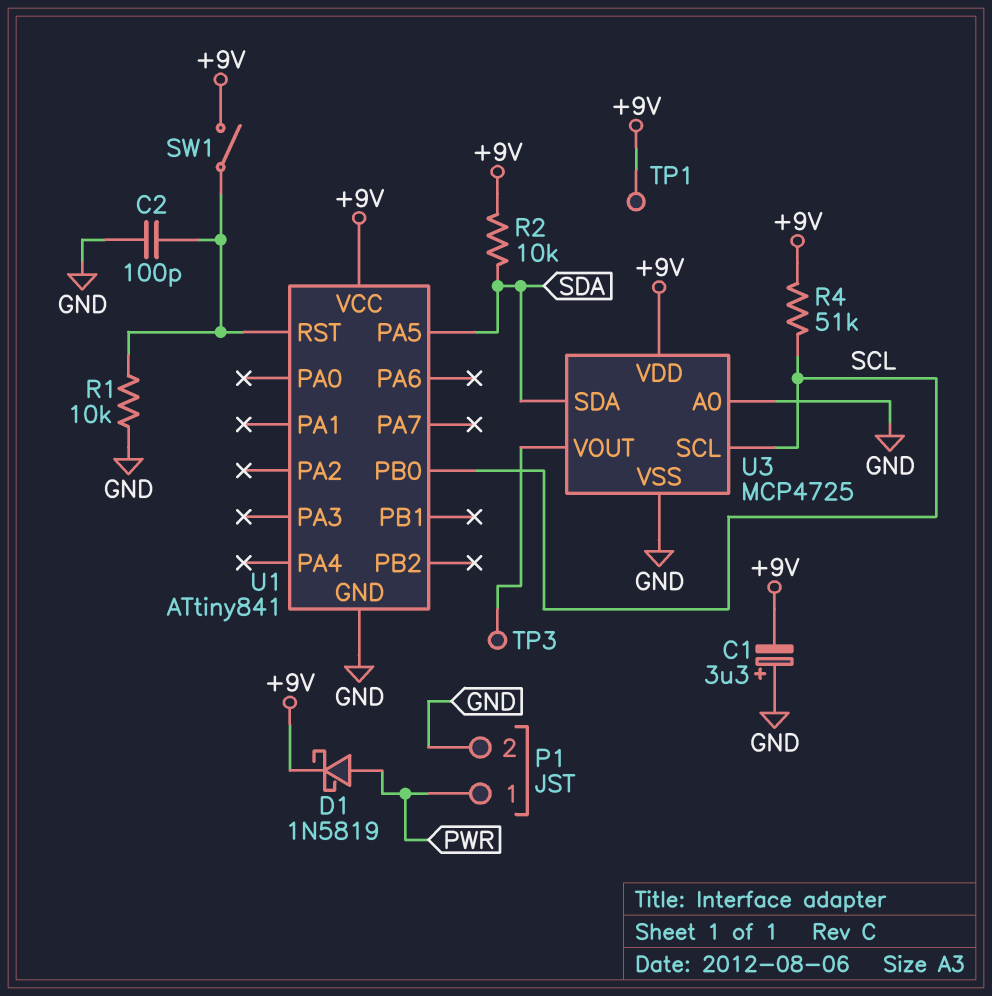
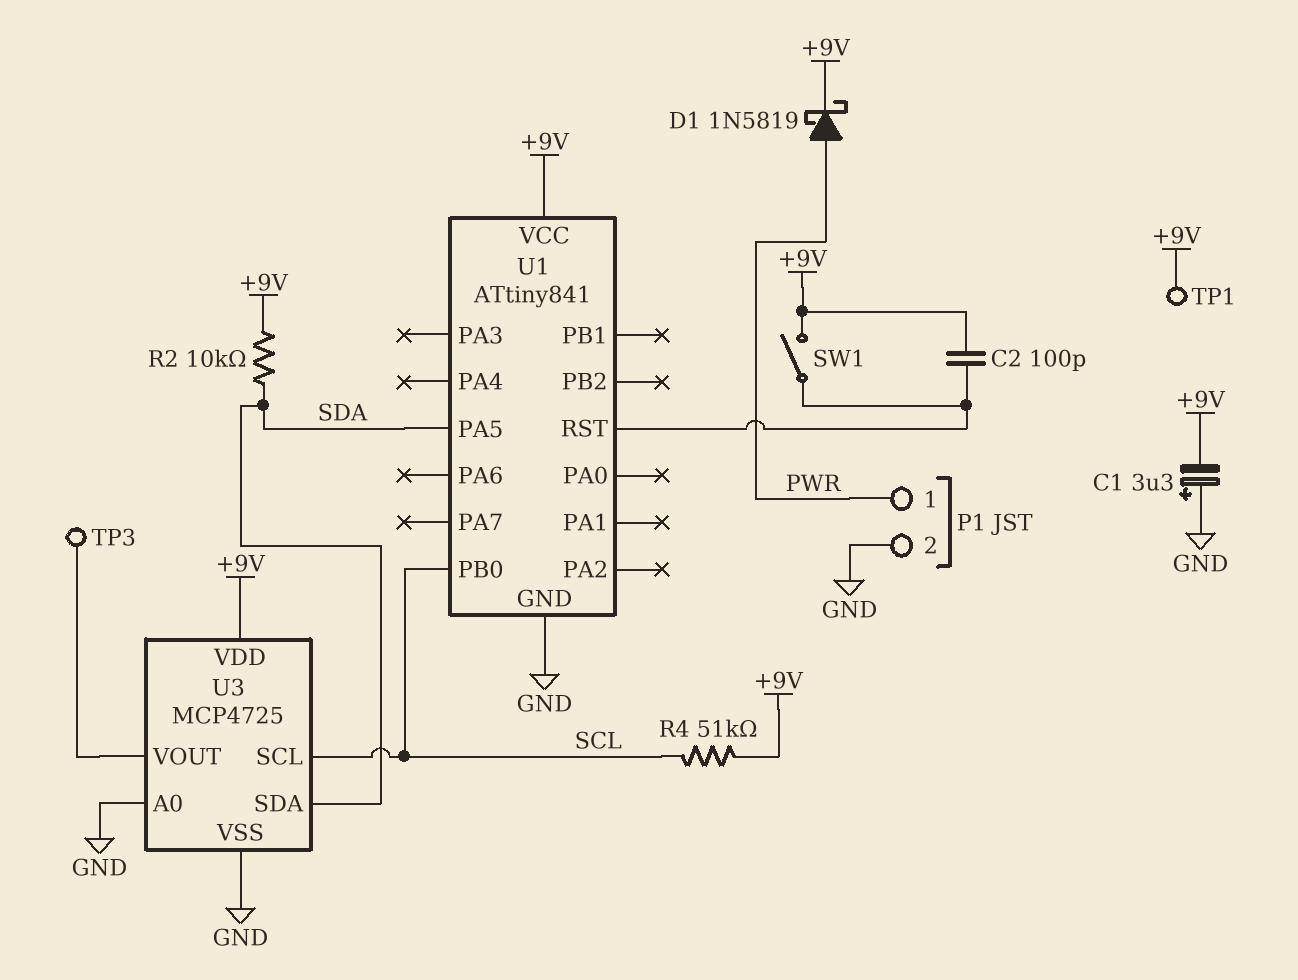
C2: 100pF (GND, U1/RST) -> 100pF (+9V, U1/RST)
R1: 10k (GND, U1/RST) -> none

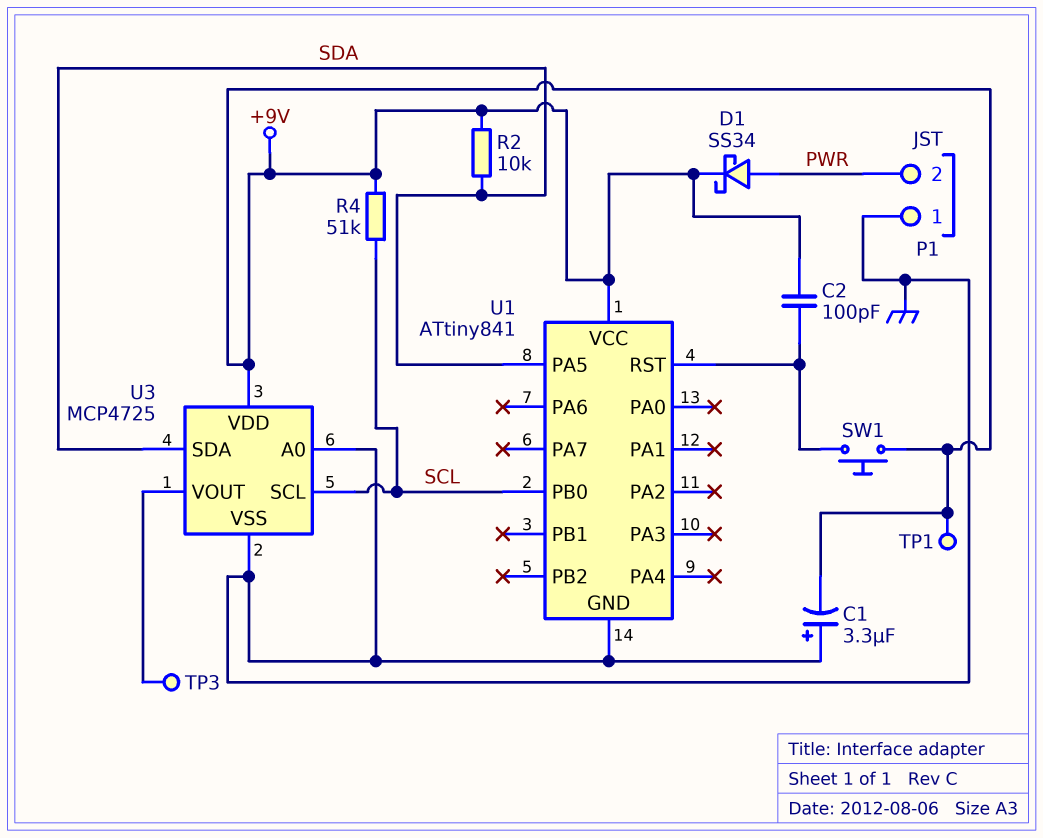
D1: schottky 1N5819 (A PWR, K +9V) -> schottky SS34 (A PWR, K +9V)
P1 pin 1: PWR -> GND
P1 pin 2: GND -> PWR
SW1: switch (+9V, U1/RST) -> button (+9V, U1/RST)

